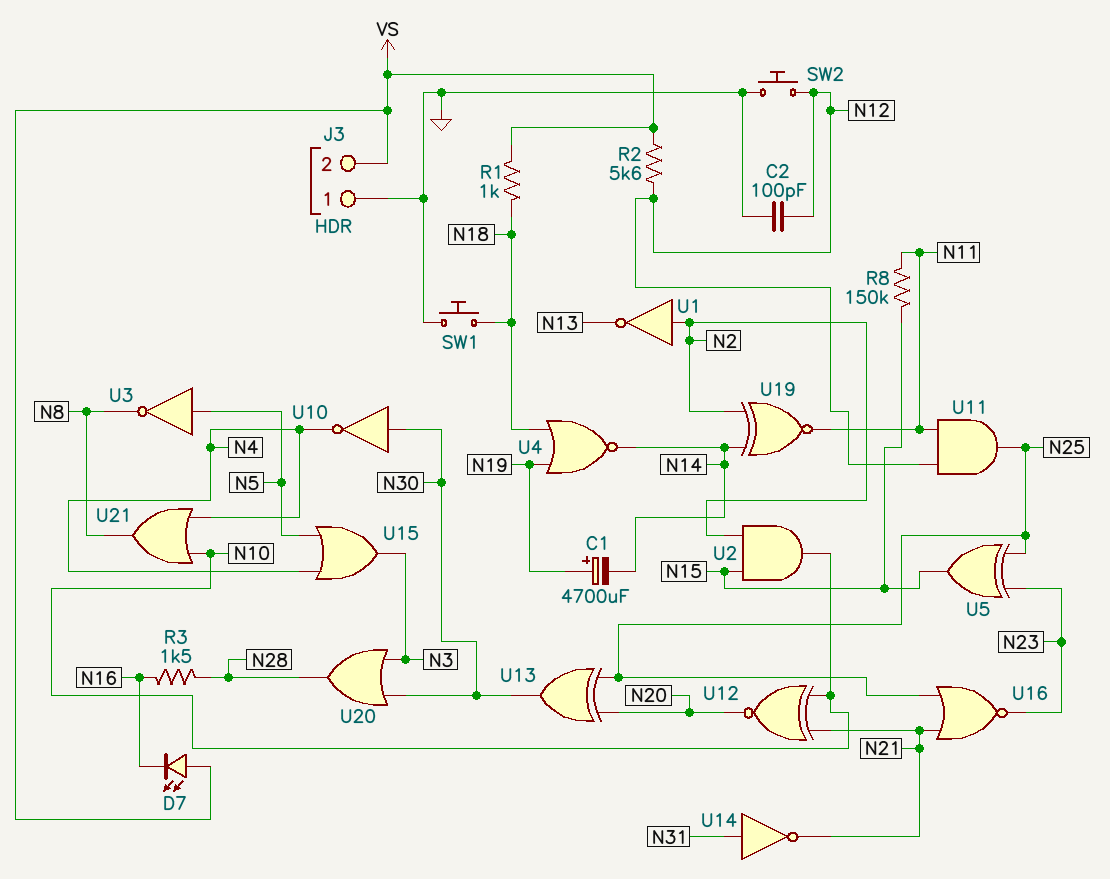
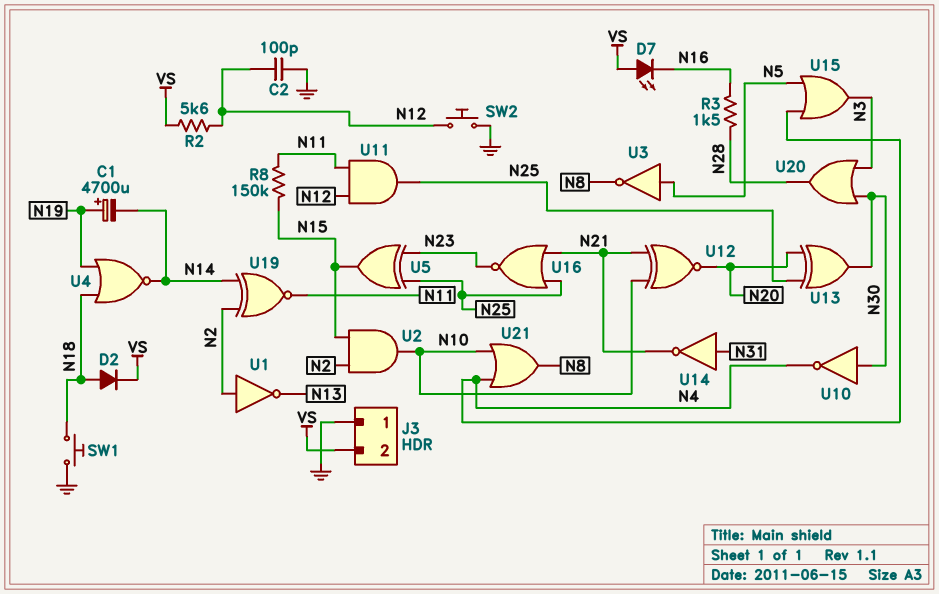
D2: none -> diode (A N18, K VS)
R1: 1k (N18, VS) -> none

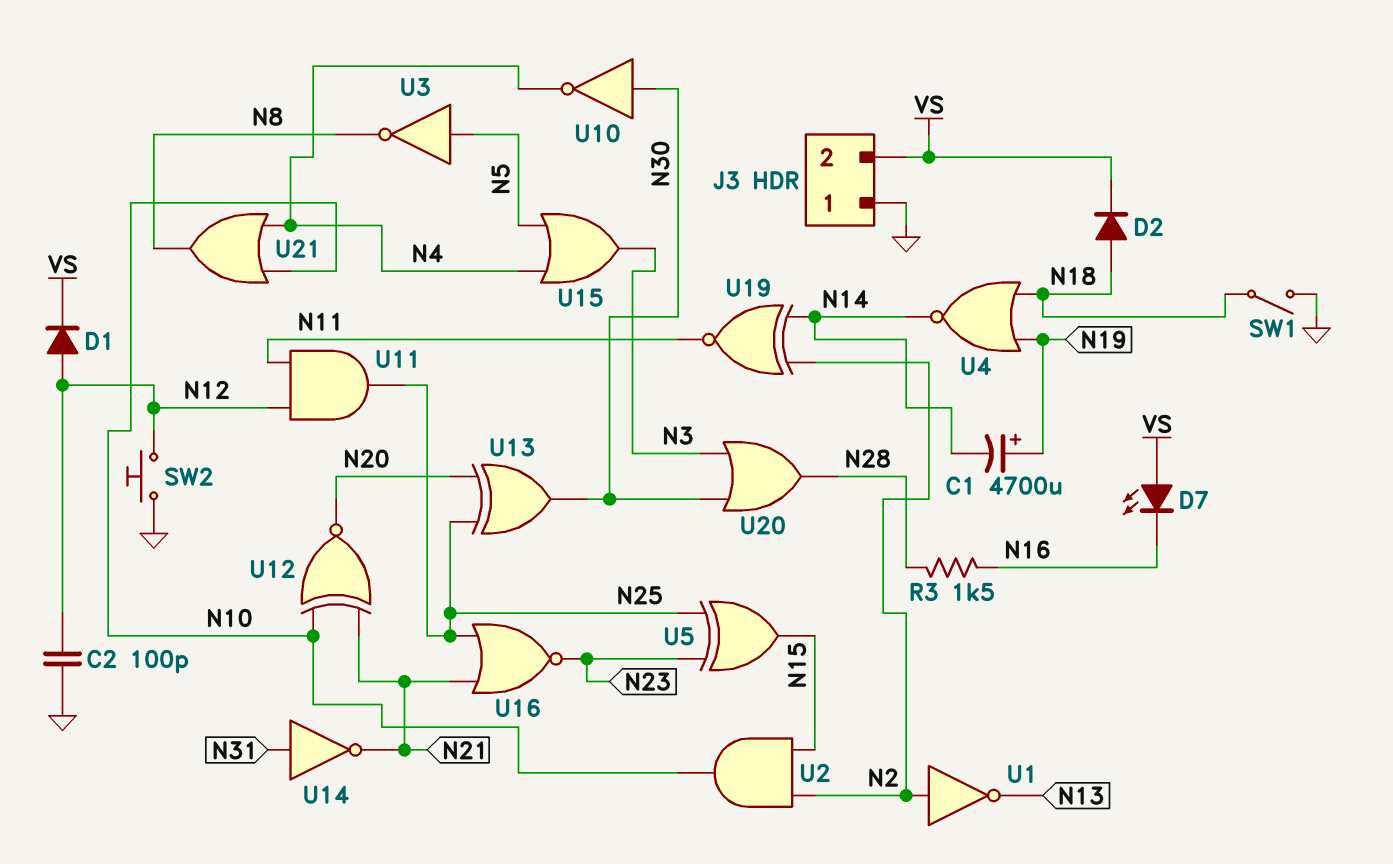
D1: none -> diode (A N12, K VS)
R2: 5.6k (N12, VS) -> none
R8: 150k (N11, N15) -> none
SW1: button (GND, N18) -> switch (GND, N18)

